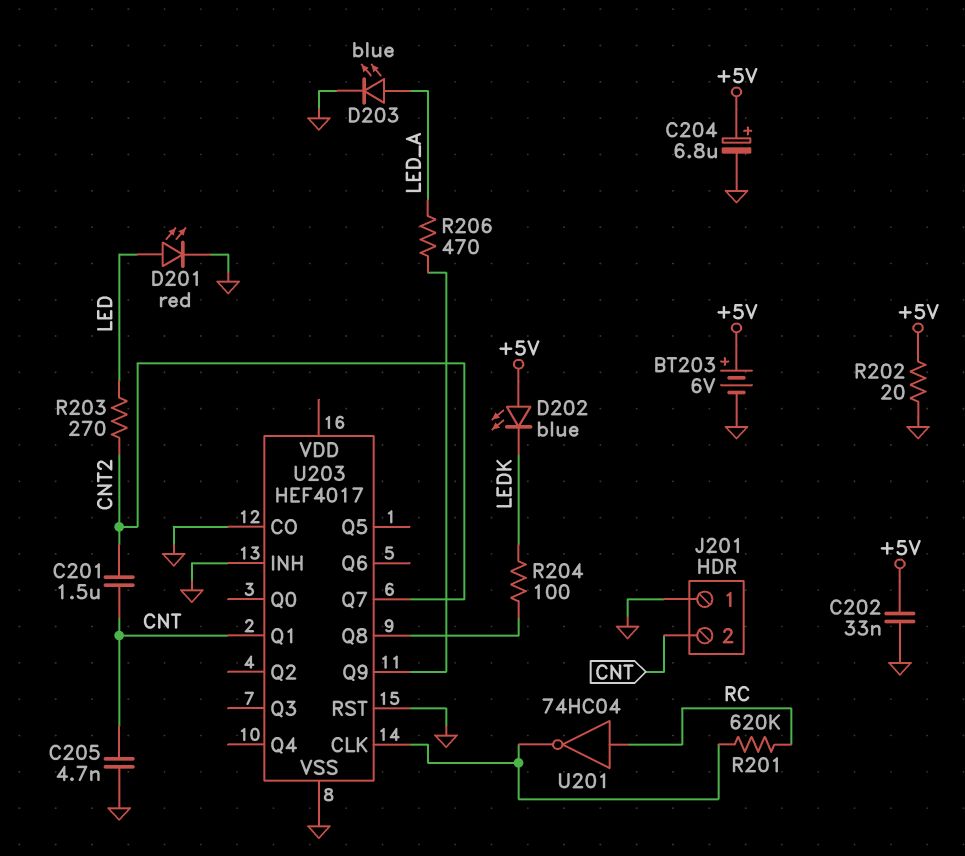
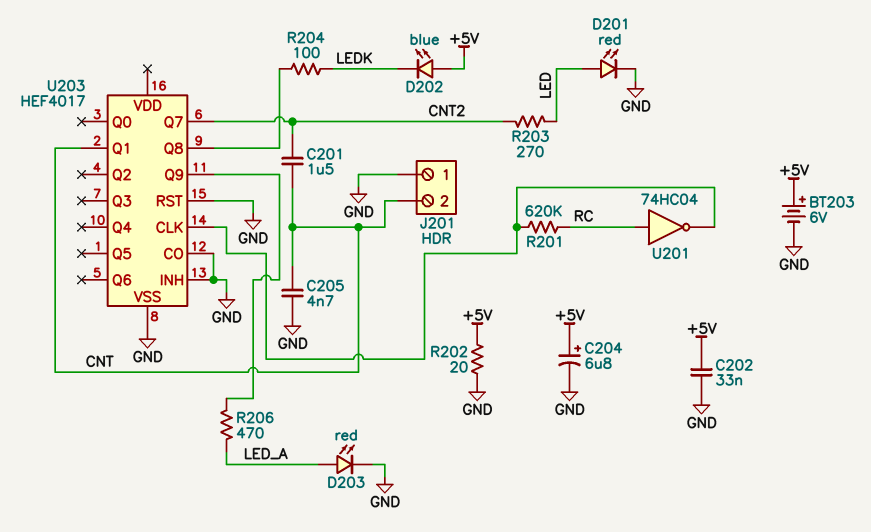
D203: LED blue (A LED_A, K GND) -> LED red (A LED_A, K GND)

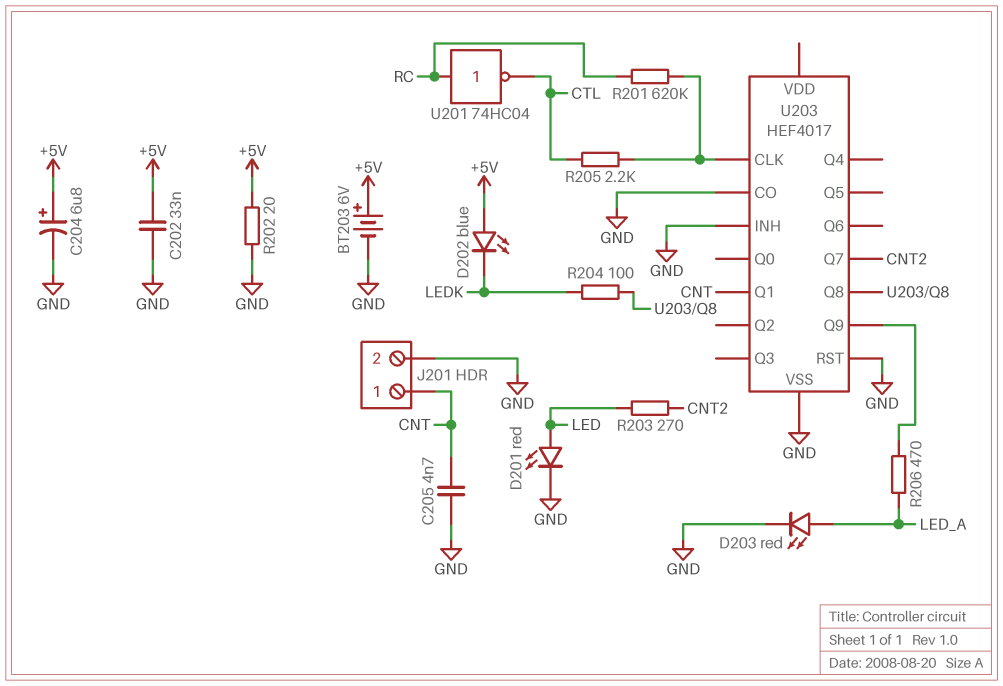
C201: 1.5uF (CNT, CNT2) -> none
J201 pin 1: GND -> CNT
J201 pin 2: CNT -> GND
R205: none -> 2.2k (CTL, U203/CLK)
U201: NOT 74HC04 (in RC, out U203/CLK) -> NOT 74HC04 (in RC, out CTL)

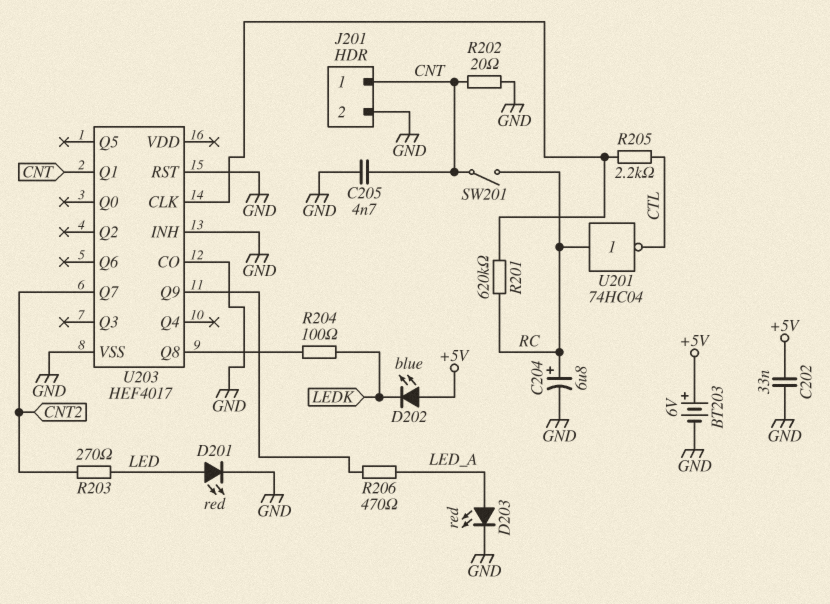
C204: 6.8uF (plus +5V, minus GND) -> 6.8uF (plus RC, minus GND)
R202: 20 (+5V, GND) -> 20 (CNT, GND)
SW201: none -> switch (CNT, RC)

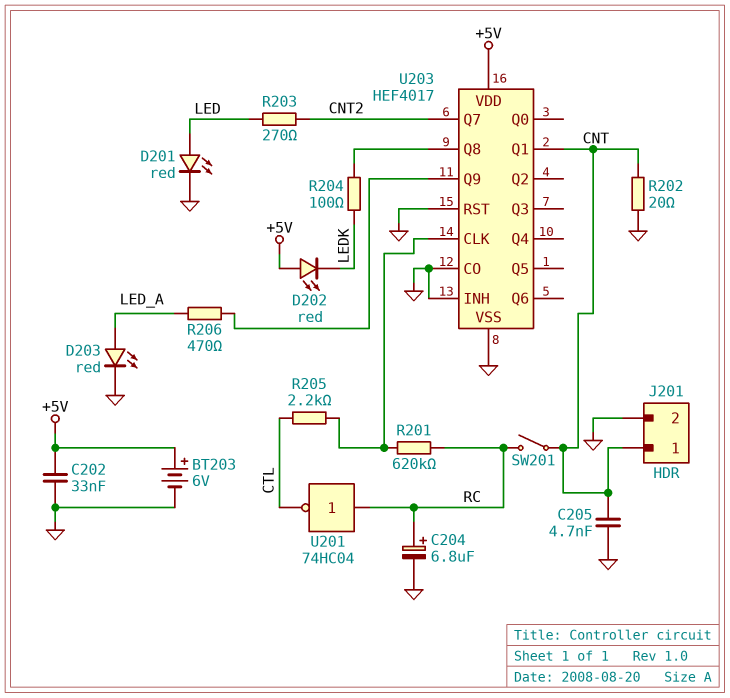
D202: LED blue (A +5V, K LEDK) -> LED red (A +5V, K LEDK)
U203 pin VDD: none -> +5V

